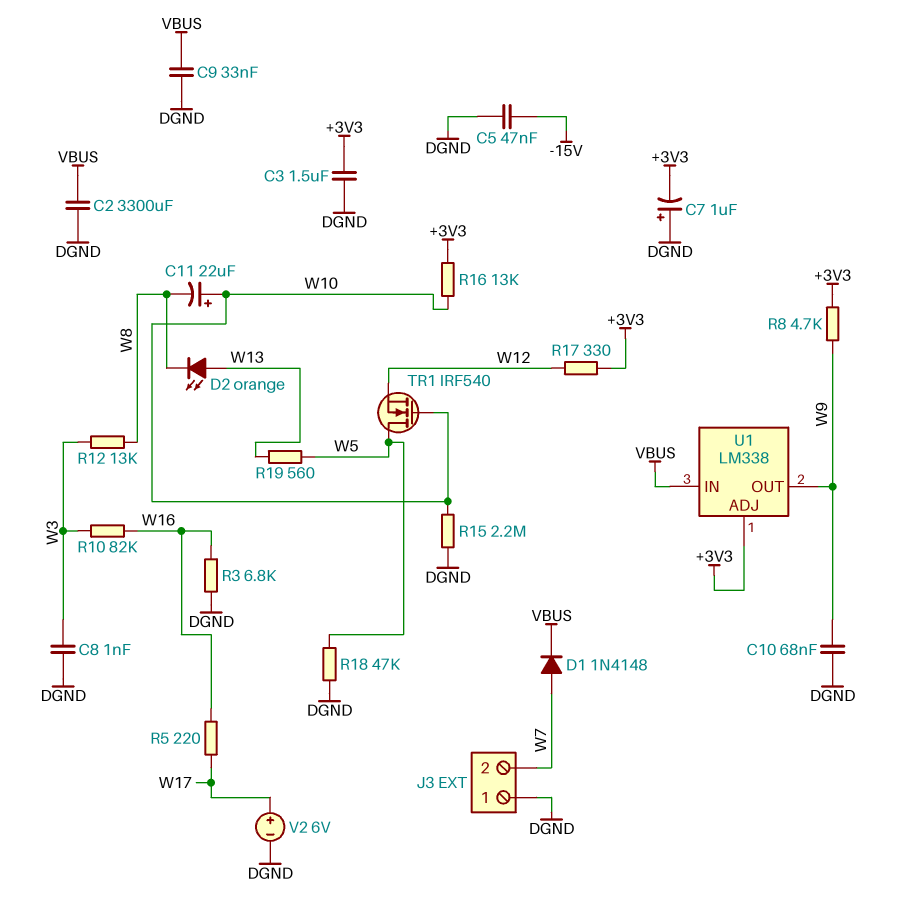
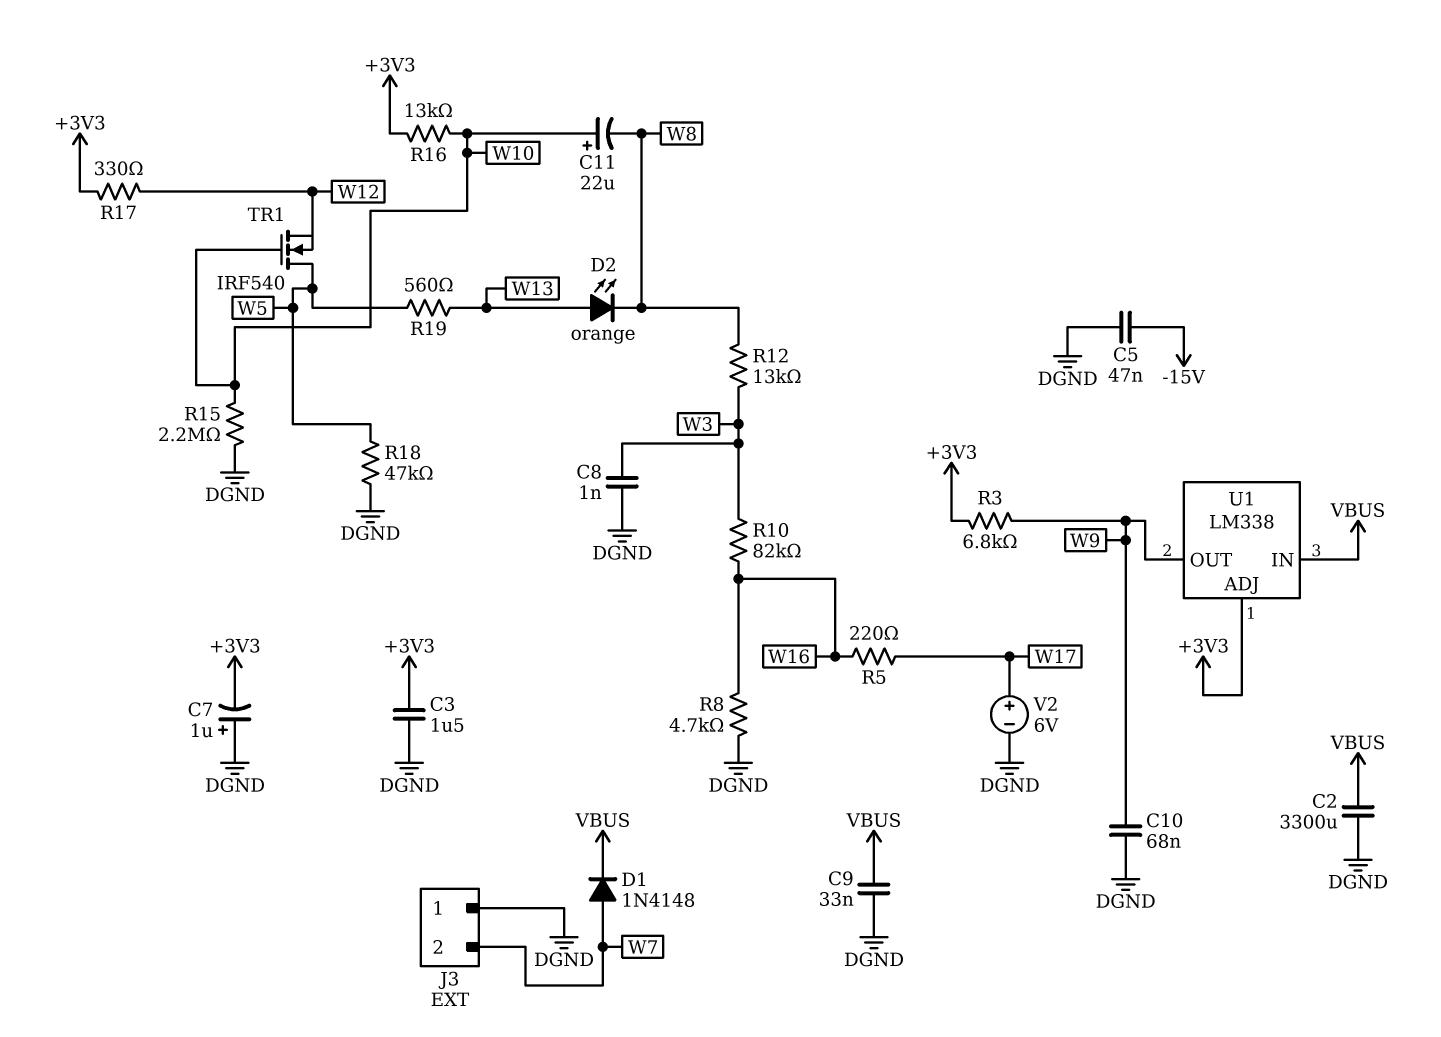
R3: 6.8k (DGND, W16) -> 6.8k (+3V3, W9)
R8: 4.7k (+3V3, W9) -> 4.7k (DGND, W16)

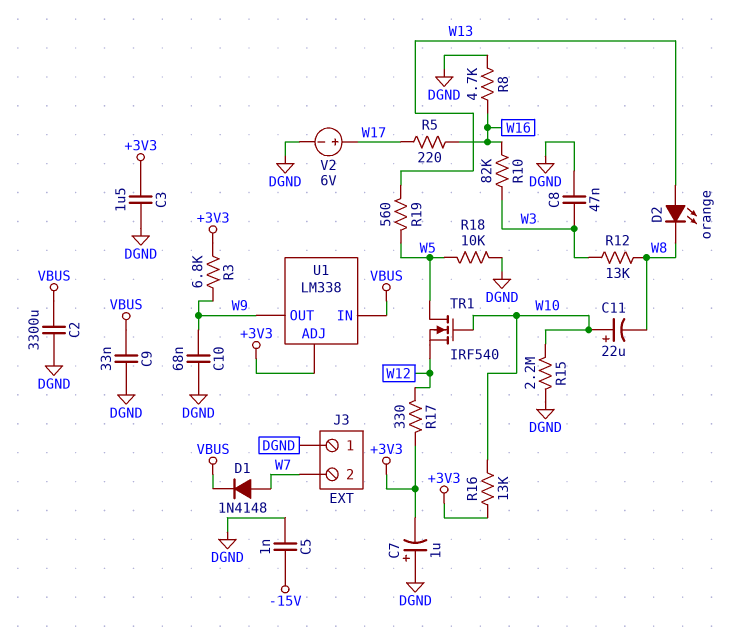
C5: 47nF (-15V, DGND) -> 1nF (-15V, DGND)
C8: 1nF (DGND, W3) -> 47nF (DGND, W3)
R18: 47k (DGND, W5) -> 10k (DGND, W5)

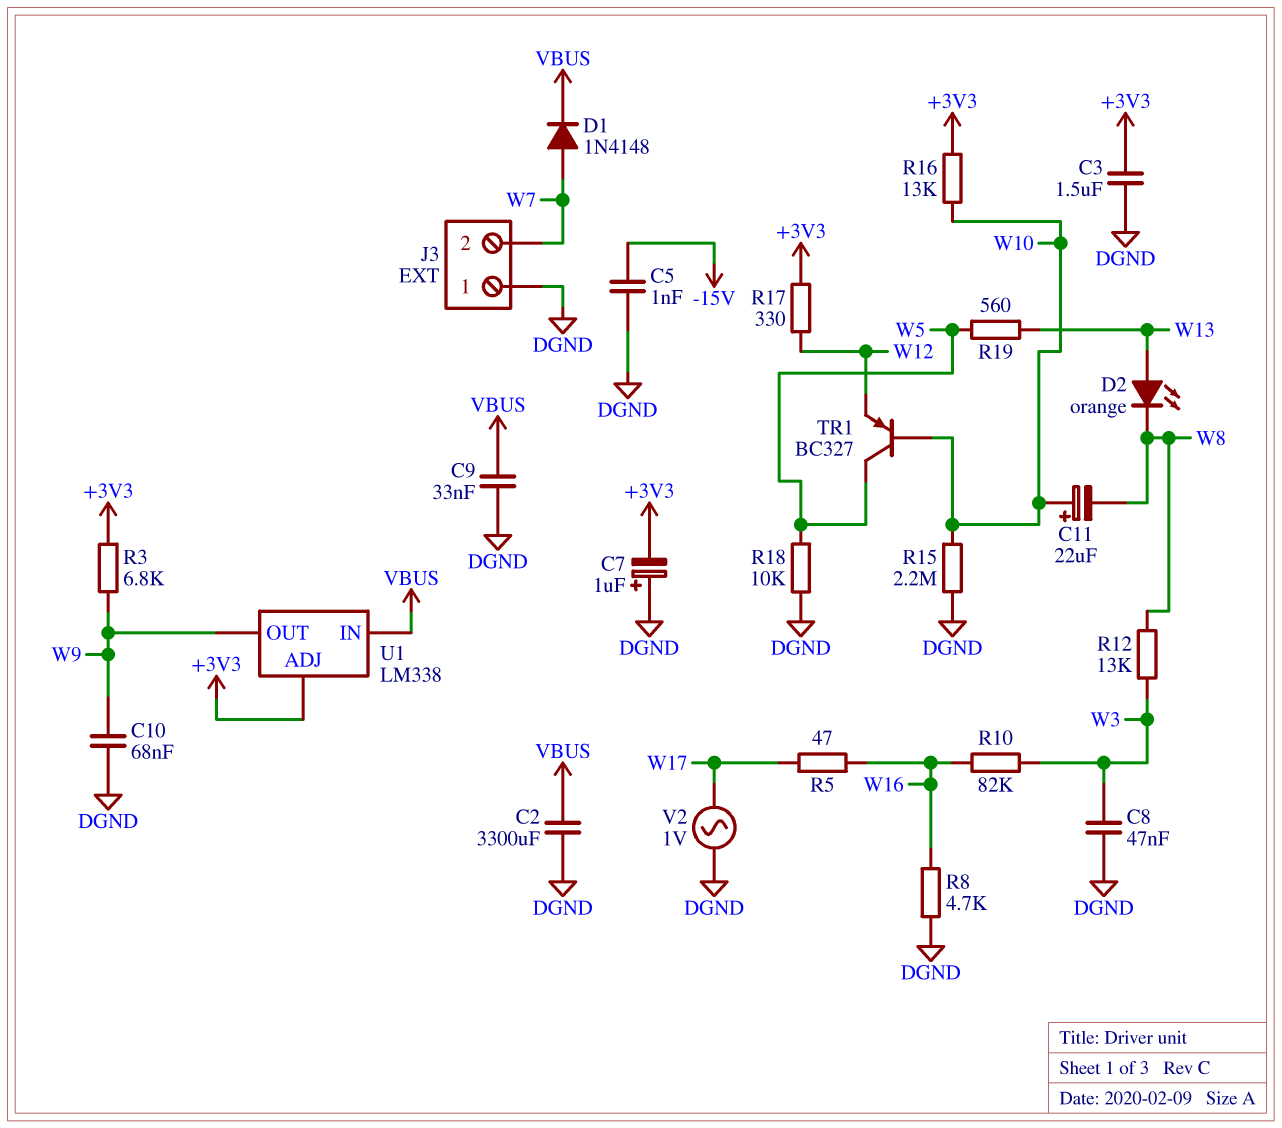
R5: 220 (W16, W17) -> 47 (W16, W17)
TR1: NMOS IRF540 (G W10, D W5, S W12) -> PNP BC327 (B W10, C W5, E W12)
V2: 6V (plus W17, minus DGND) -> AC 1V (DGND, W17)

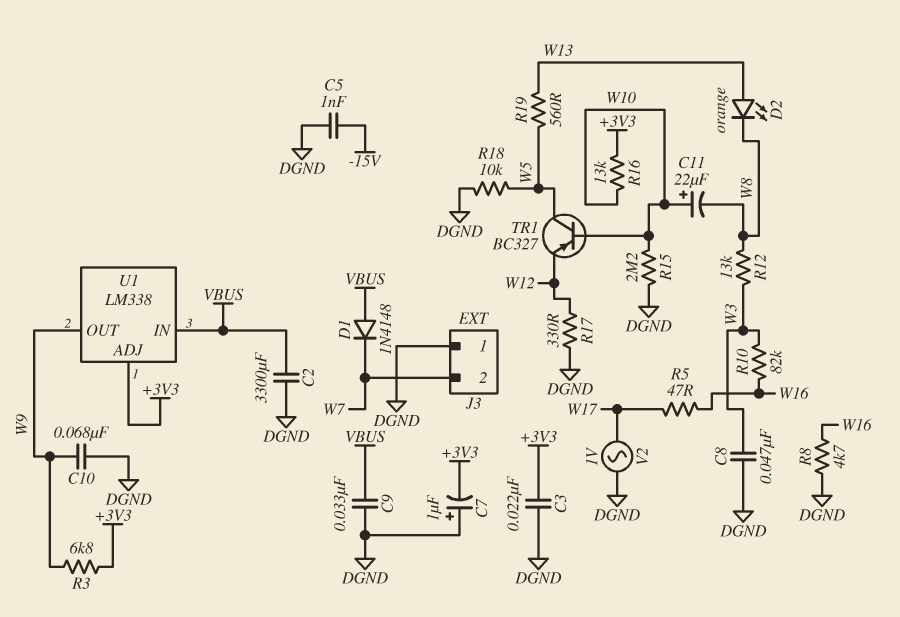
C3: 1.5uF (+3V3, DGND) -> 22nF (+3V3, DGND)
D1: diode 1N4148 (A W7, K VBUS) -> diode 1N4148 (A VBUS, K W7)
R17: 330 (+3V3, W12) -> 330 (DGND, W12)

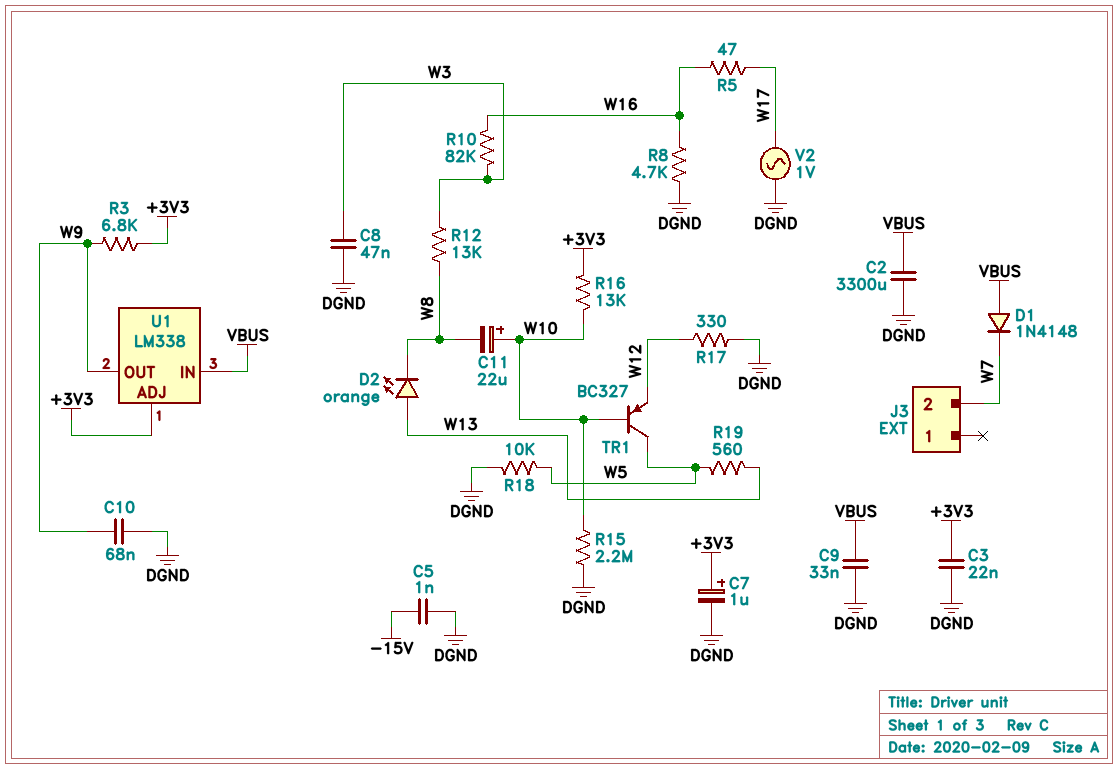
C7: 1uF (plus DGND, minus +3V3) -> 1uF (plus +3V3, minus DGND)
J3 pin 1: DGND -> none

